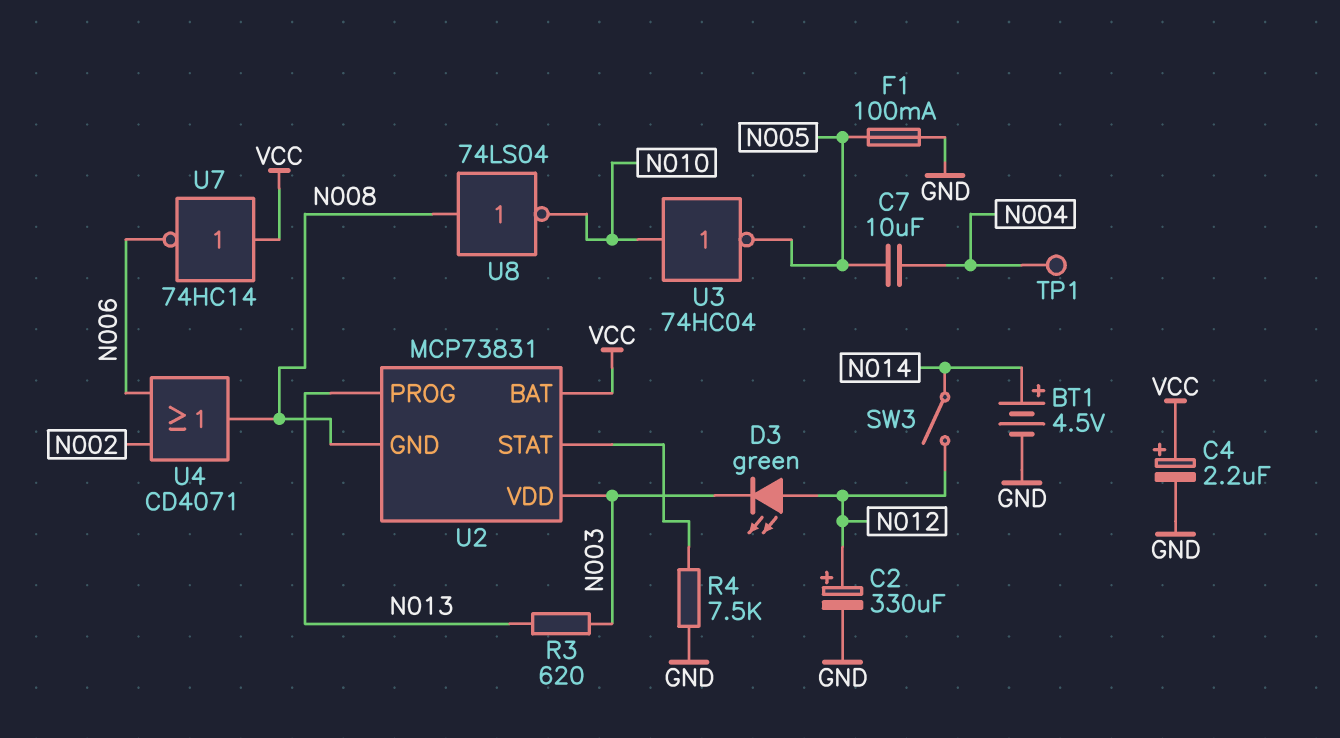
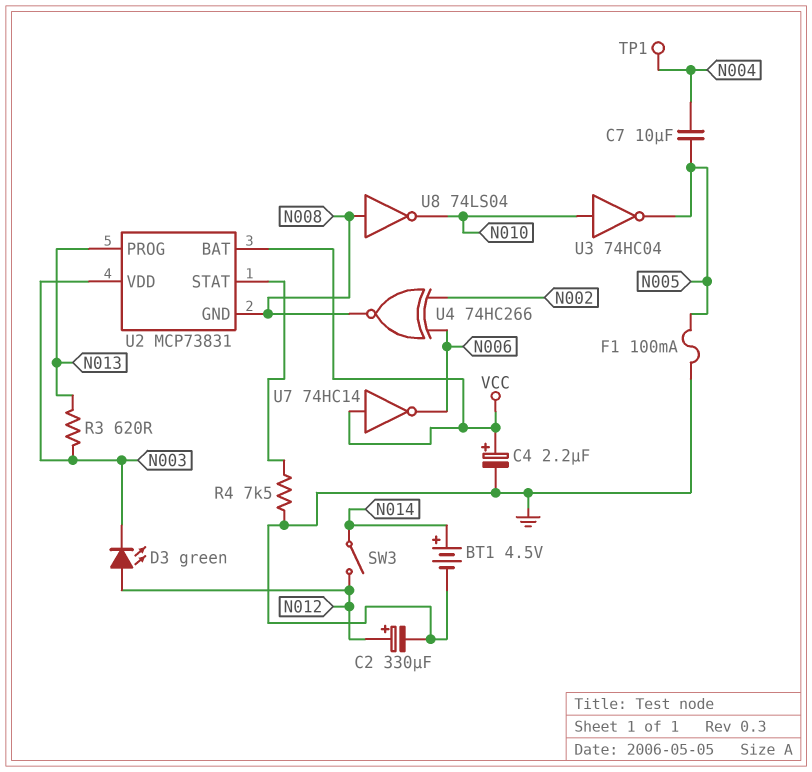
U4: OR CD4071 (in N002, in N006, out N008) -> XNOR 74HC266 (in N002, in N006, out N008)

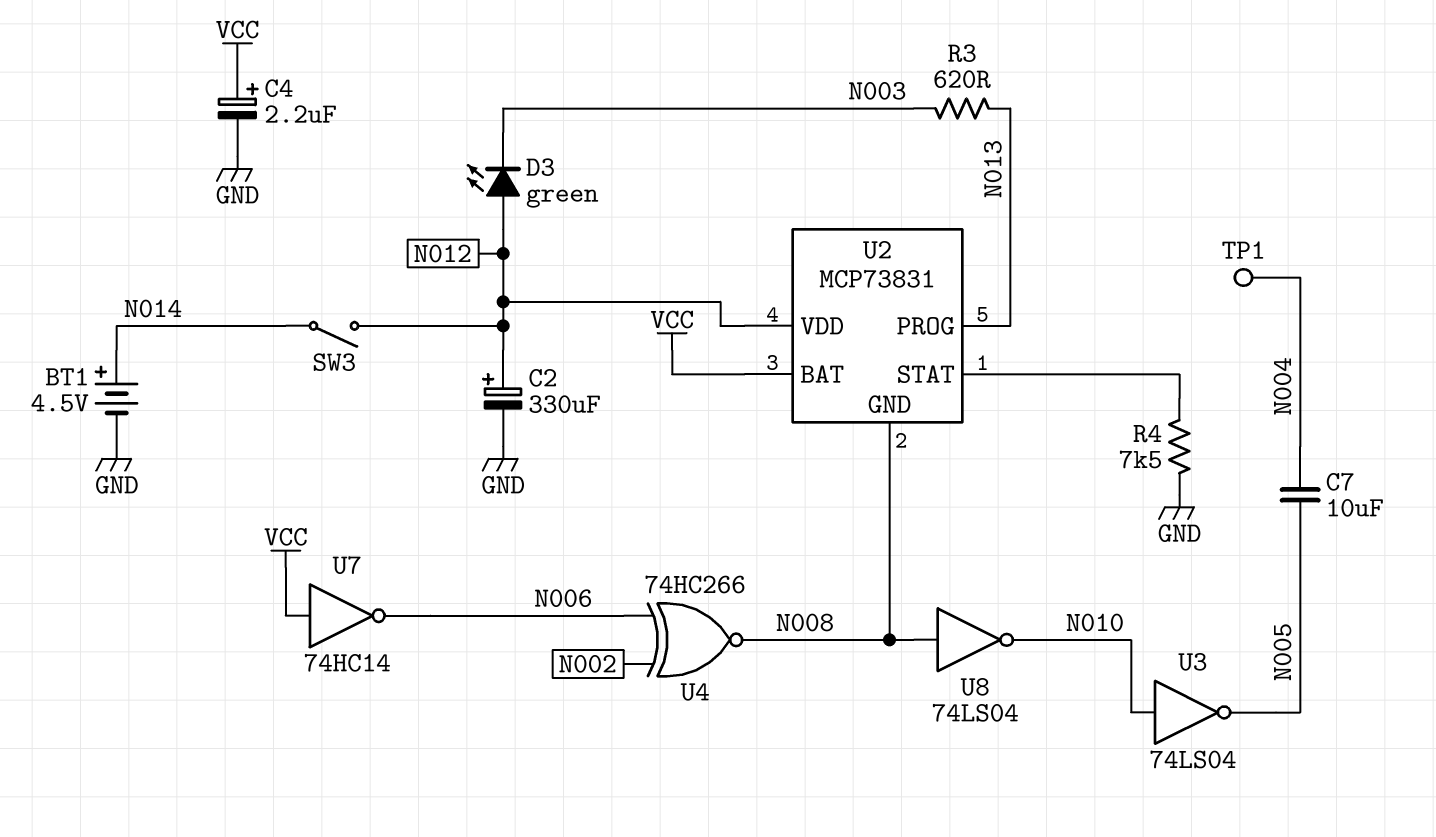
F1: 100mA (GND, N005) -> none
U2 pin VDD: N003 -> N012
U3: NOT 74HC04 (in N010, out N005) -> NOT 74LS04 (in N010, out N005)

